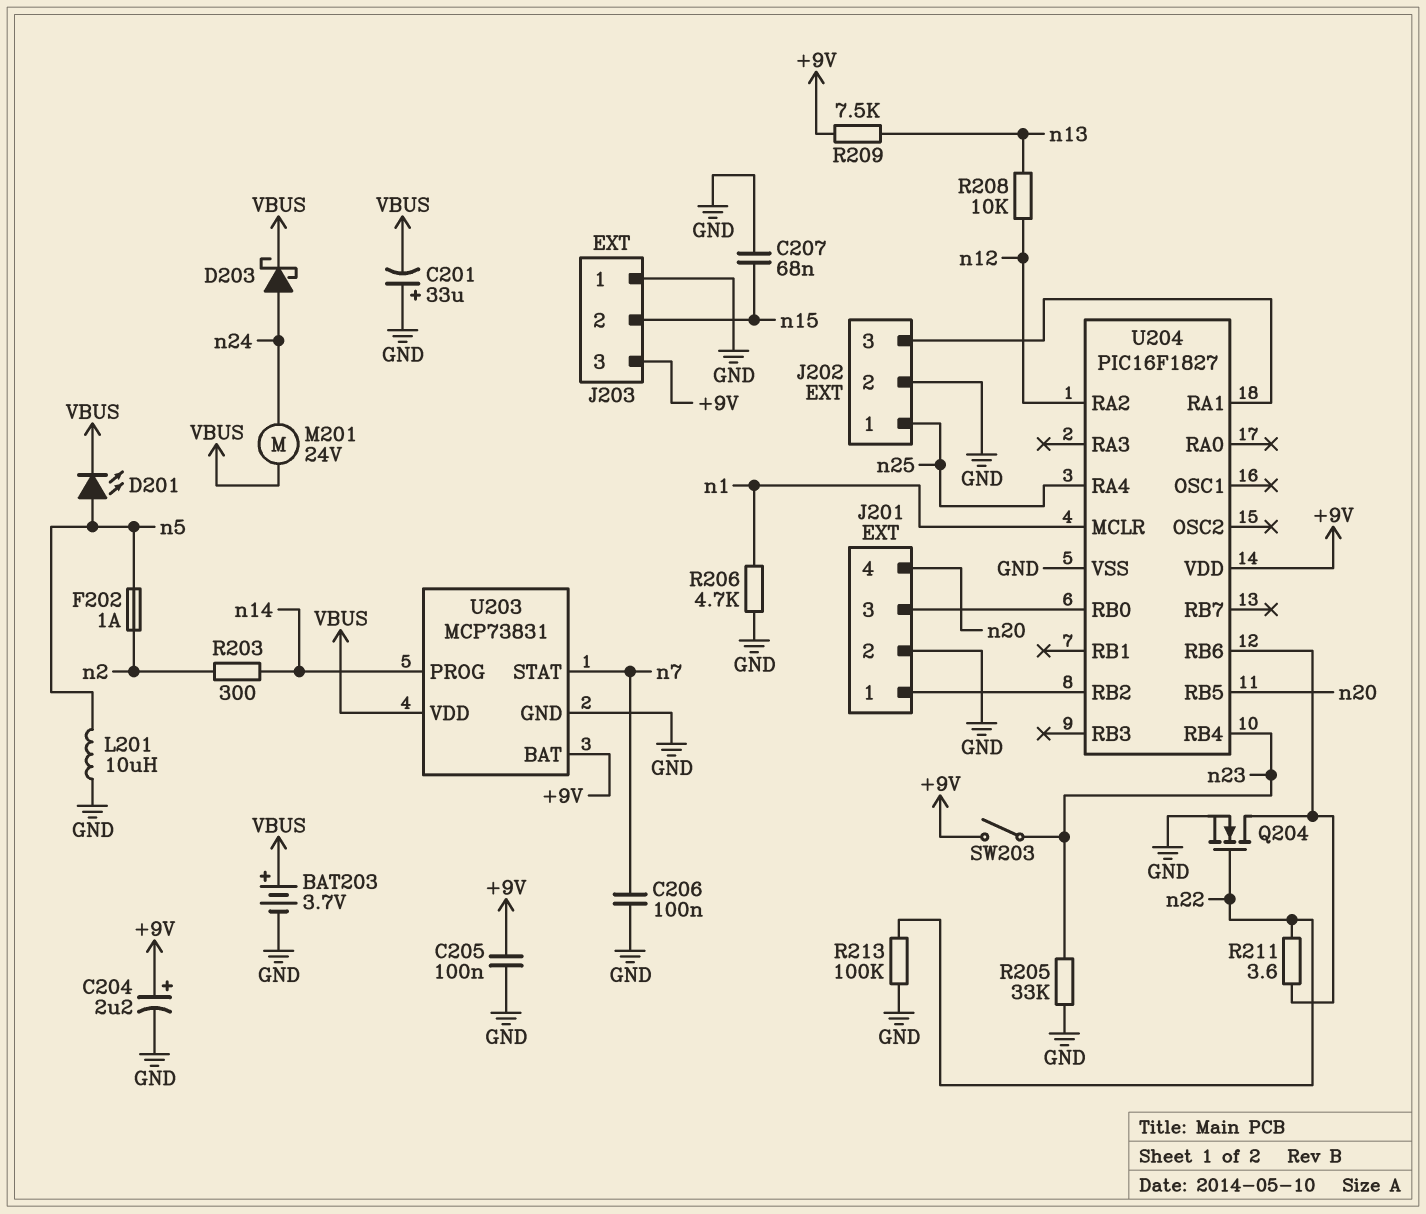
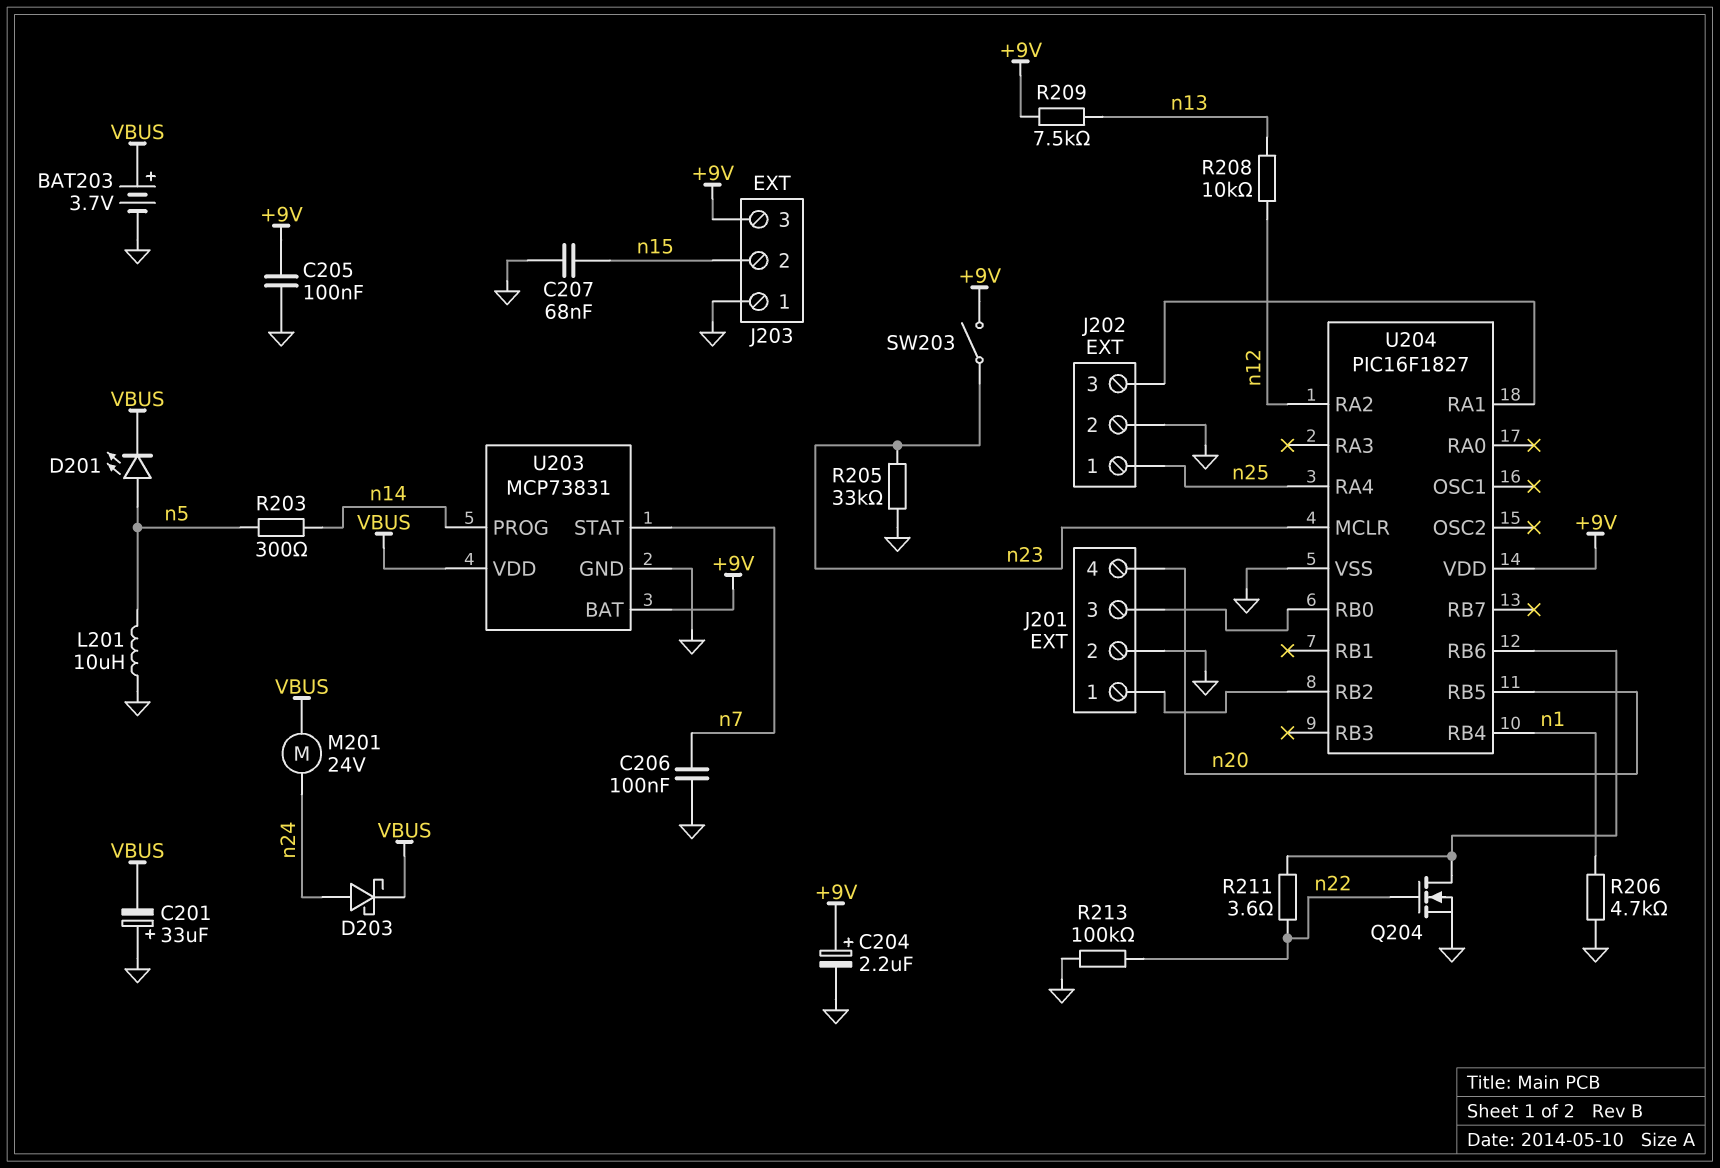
F202: 1A (n2, n5) -> none
R203: 300 (n2, n14) -> 300 (n5, n14)
U204 pin MCLR: n1 -> n23
U204 pin RB4: n23 -> n1

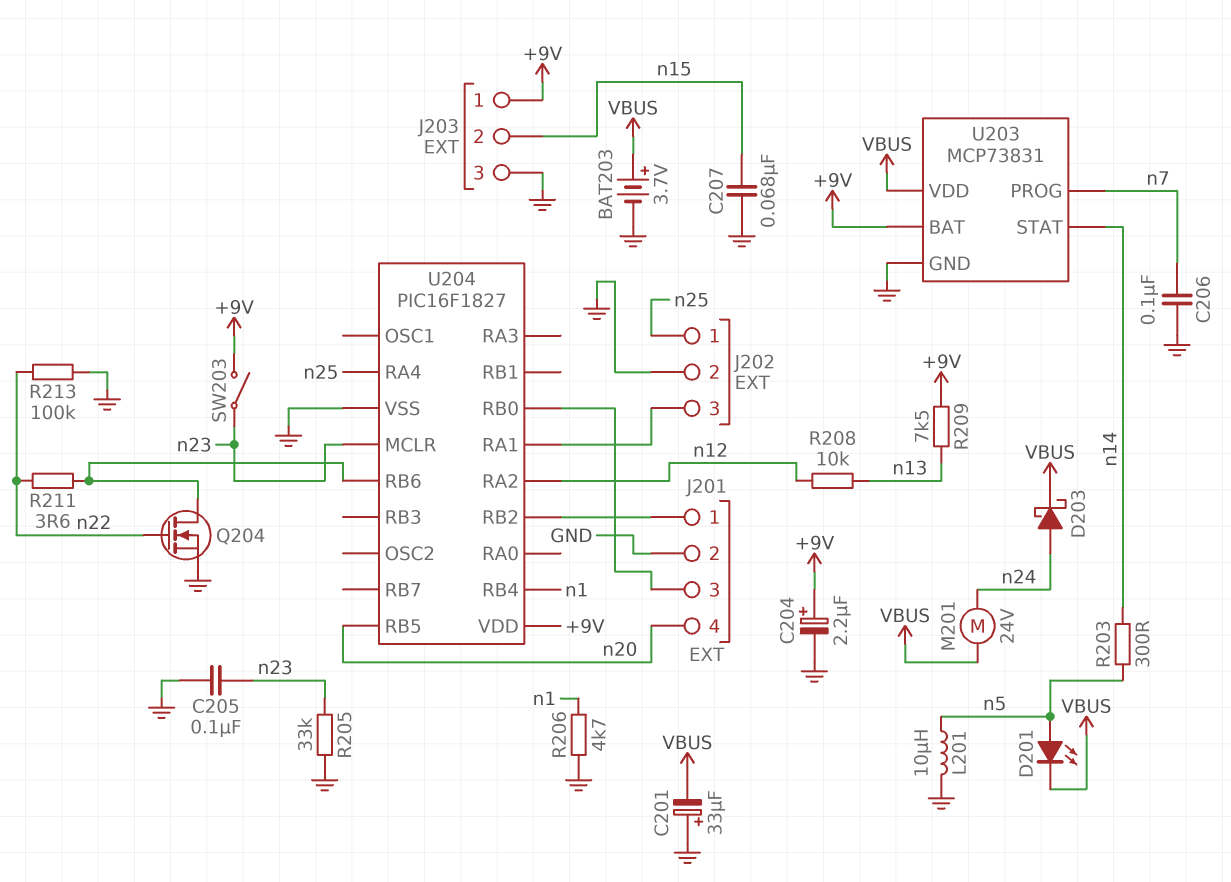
C205: 100nF (+9V, GND) -> 100nF (GND, n23)
J203 pin 1: GND -> +9V
J203 pin 3: +9V -> GND
U203 pin PROG: n14 -> n7
U203 pin STAT: n7 -> n14

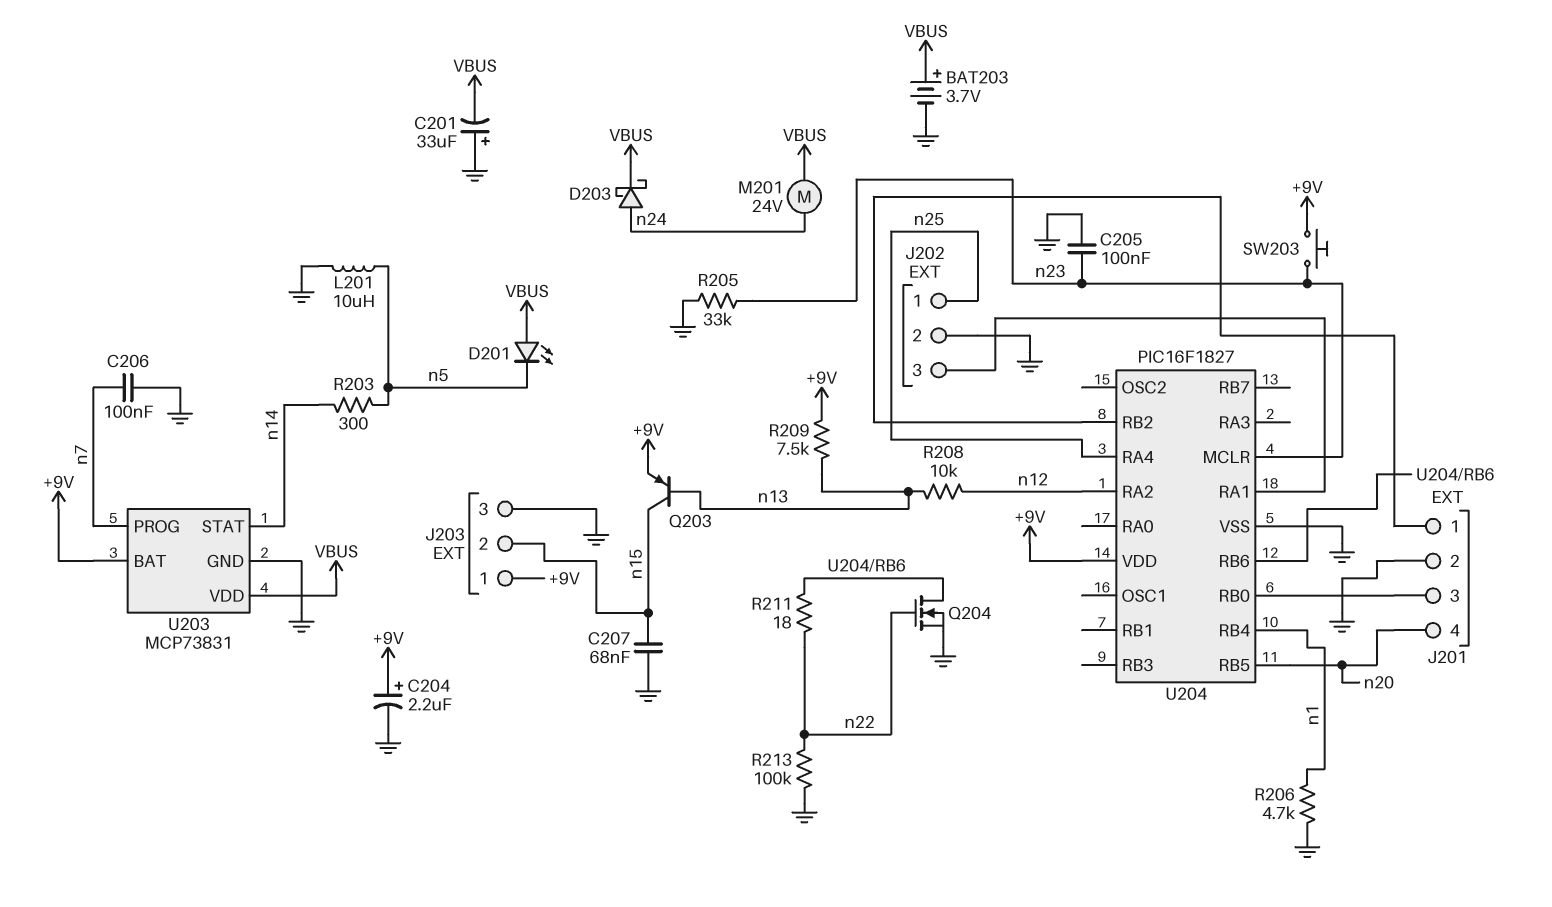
D201: LED (A n5, K VBUS) -> LED (A VBUS, K n5)
Q203: none -> PNP (B n13, C n15, E +9V)
R211: 3.6 (U204/RB6, n22) -> 18 (U204/RB6, n22)
SW203: switch (+9V, n23) -> button (+9V, n23)

